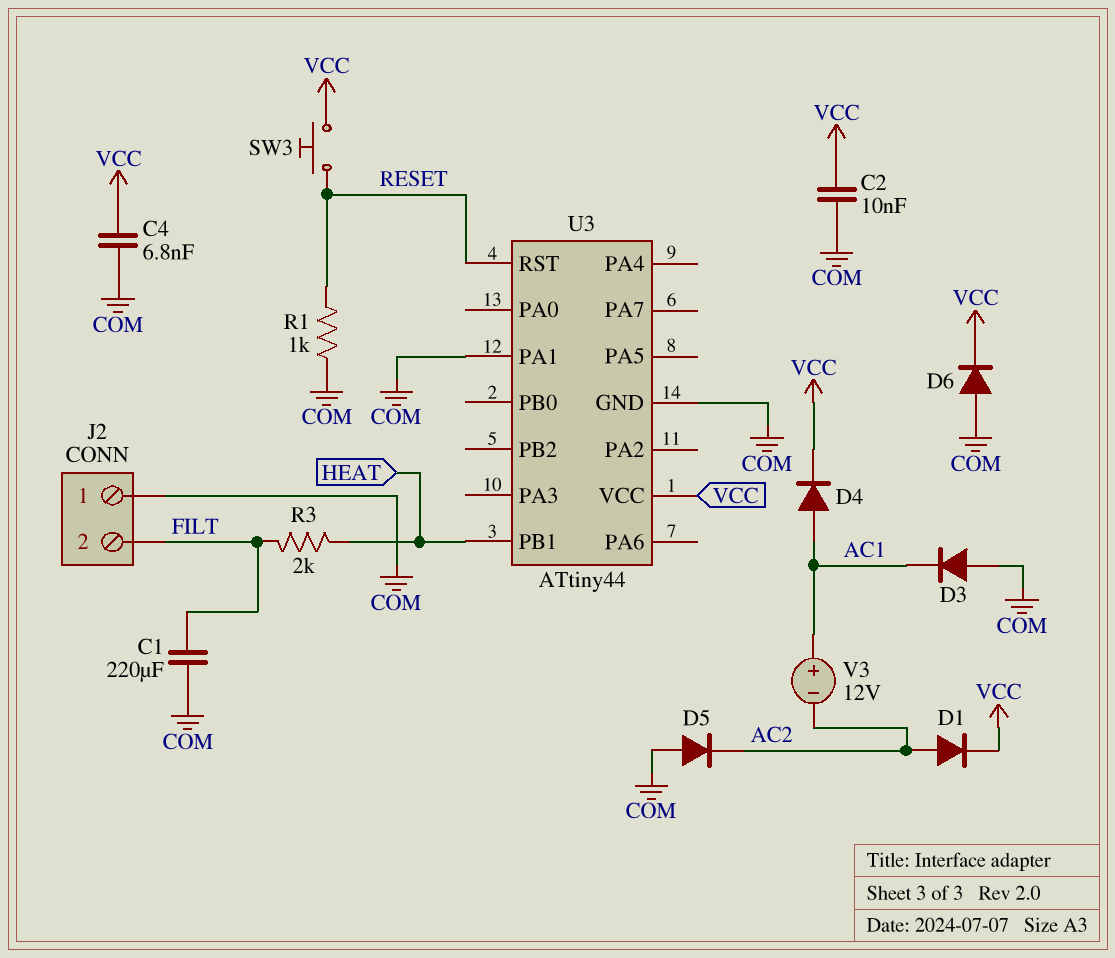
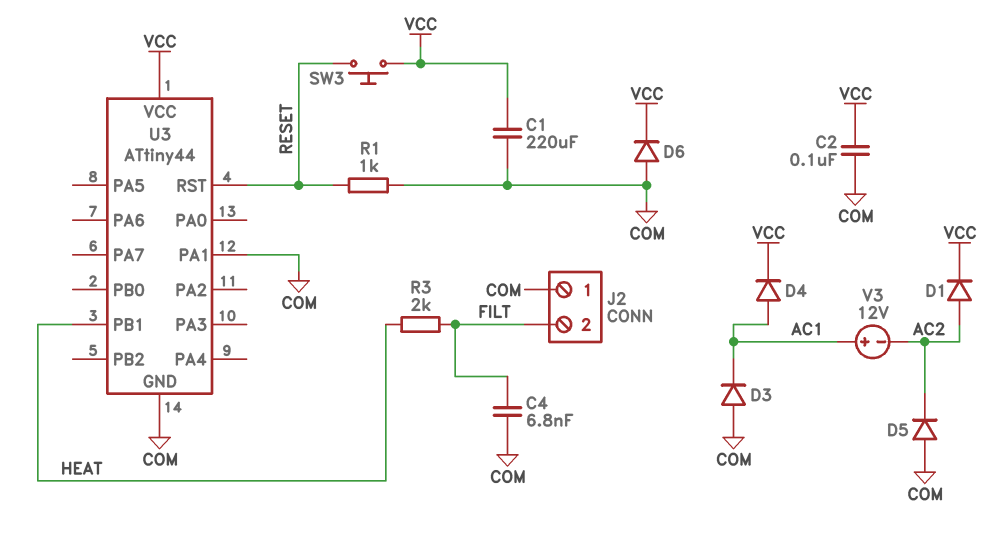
C1: 220uF (COM, FILT) -> 220uF (COM, VCC)
C2: 10nF (COM, VCC) -> 100nF (COM, VCC)
C4: 6.8nF (COM, VCC) -> 6.8nF (COM, FILT)

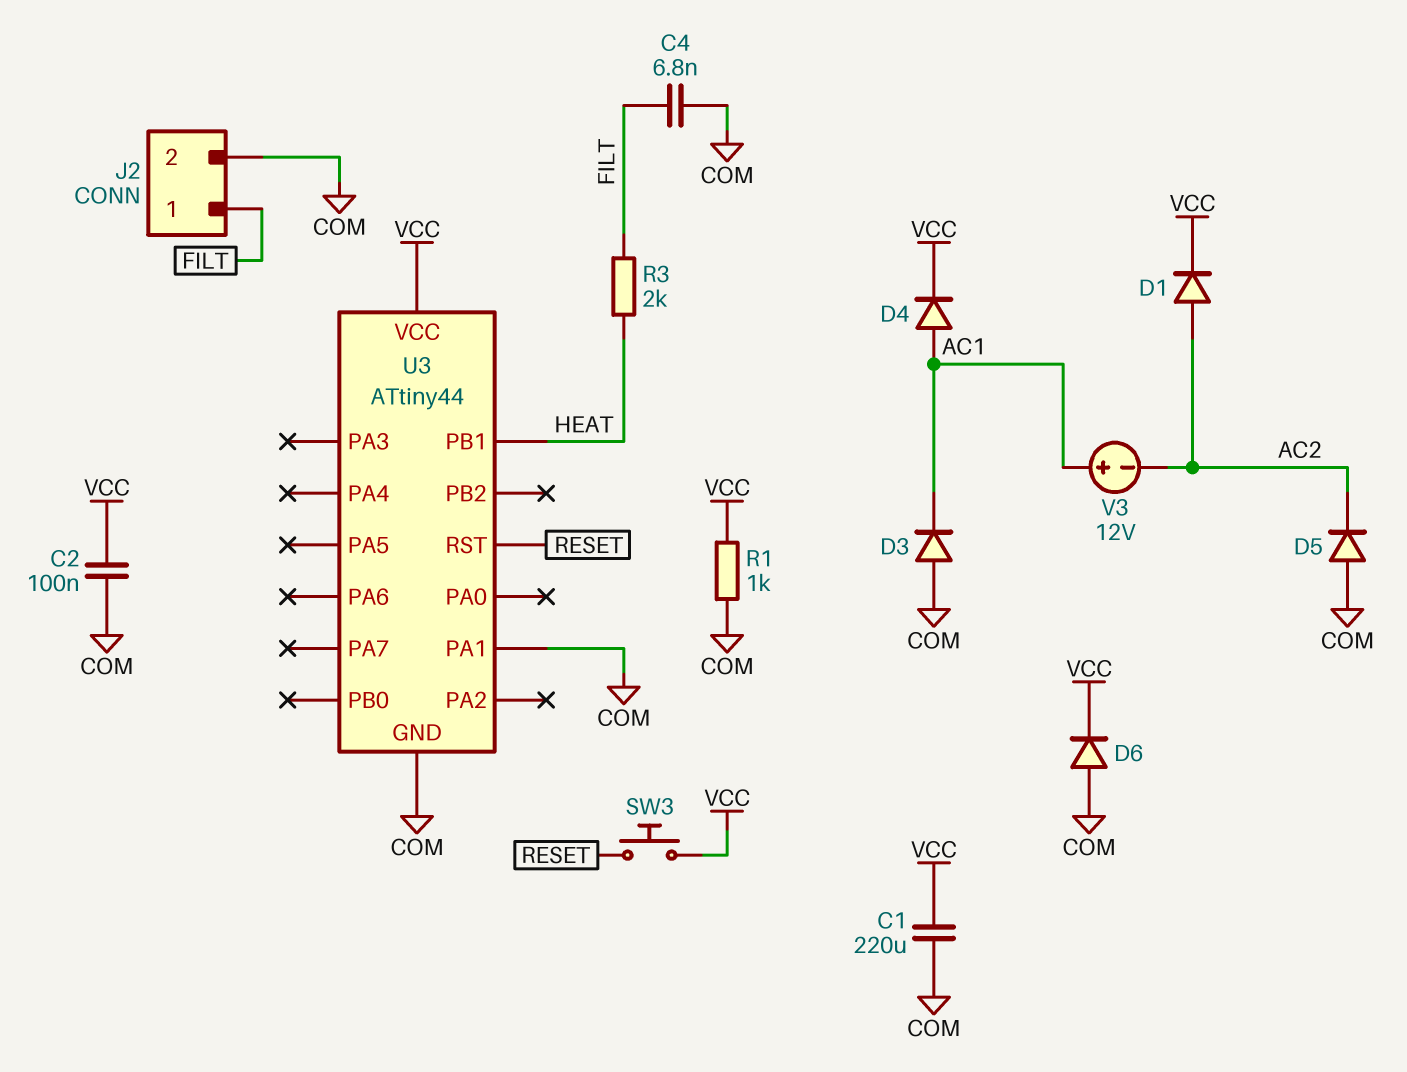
J2 pin 1: COM -> FILT
J2 pin 2: FILT -> COM
R1: 1k (COM, RESET) -> 1k (COM, VCC)

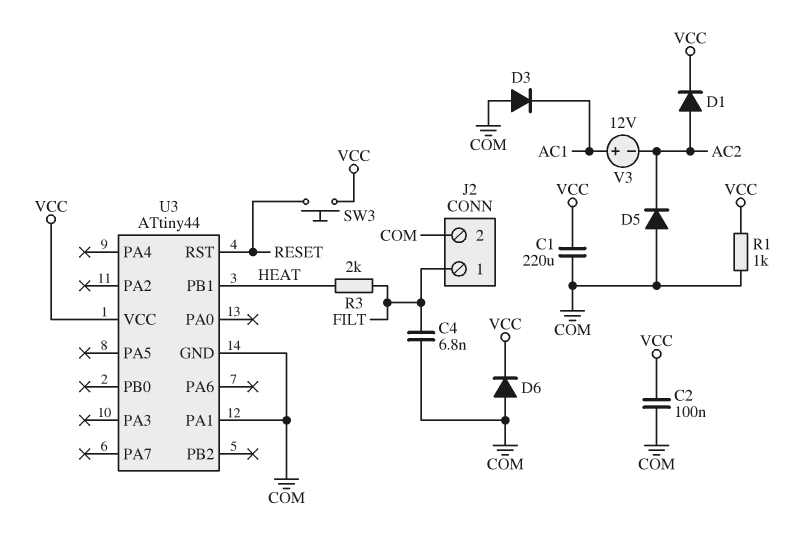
D4: diode (A AC1, K VCC) -> none

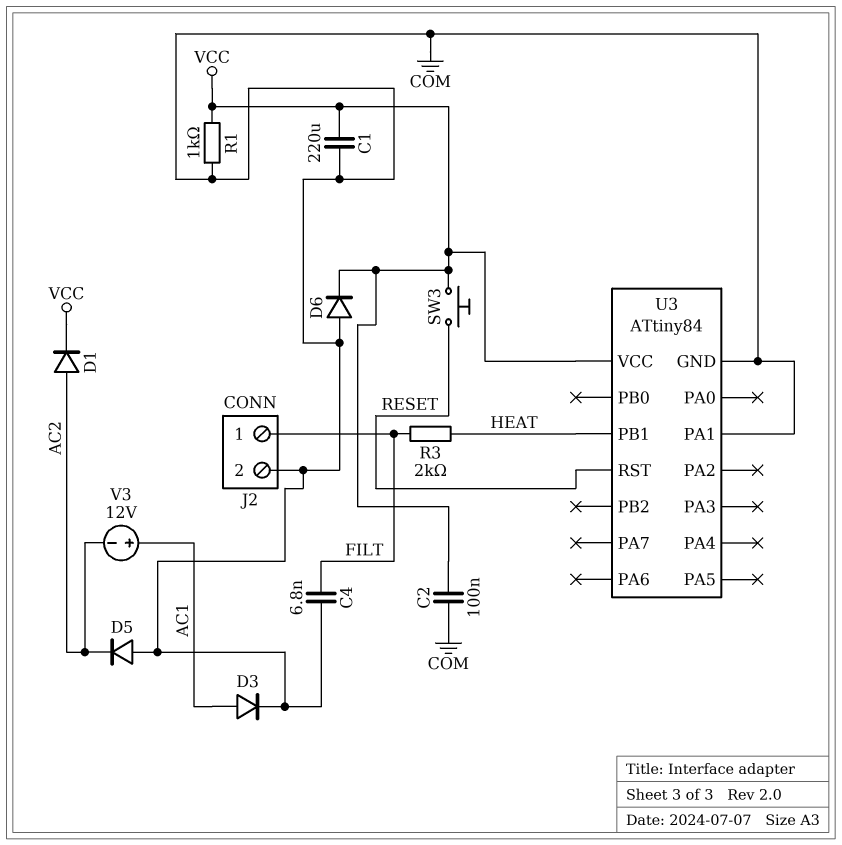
D3: diode (A COM, K AC1) -> diode (A AC1, K COM)
U3: ATtiny44 -> ATtiny84

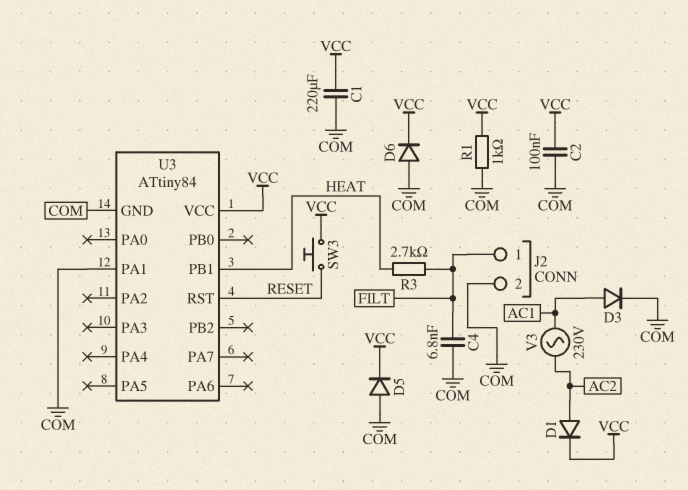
D5: diode (A COM, K AC2) -> diode (A COM, K VCC)
R3: 2k (FILT, HEAT) -> 2.7k (FILT, HEAT)
V3: 12V (plus AC1, minus AC2) -> AC 230V (AC1, AC2)

